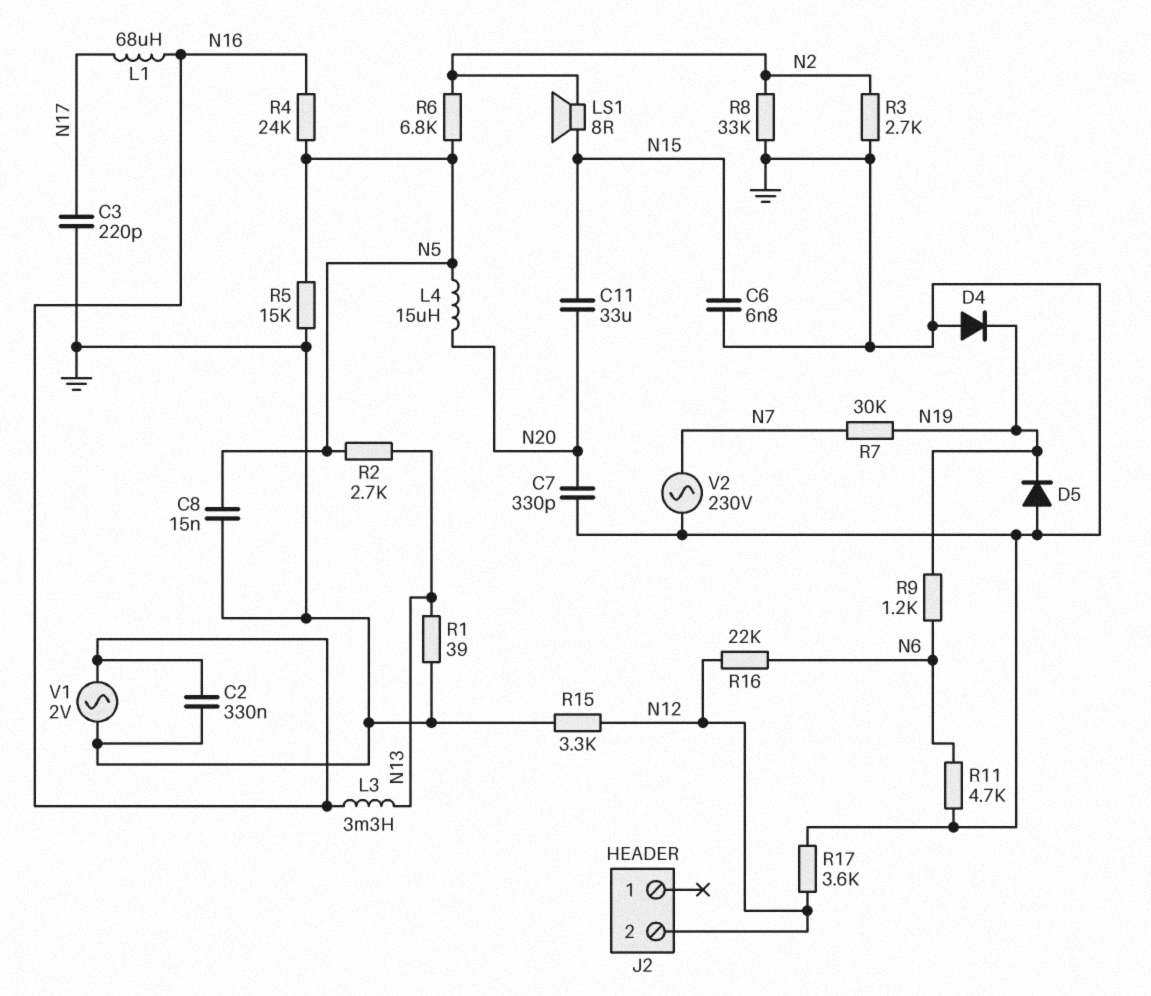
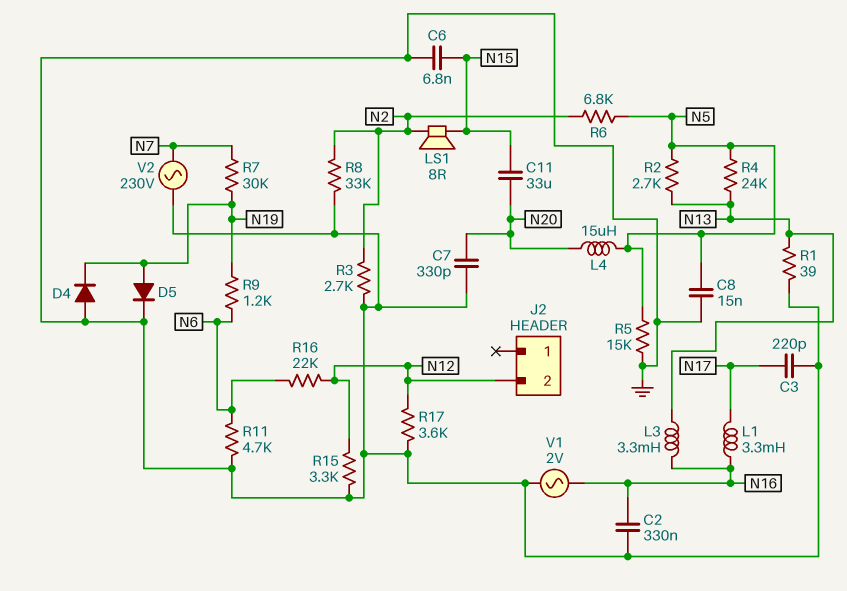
D5: diode (A GND, K N19) -> diode (A N19, K GND)
L1: 68uH (N16, N17) -> 3.3mH (N16, N17)
R4: 24k (N5, N16) -> 24k (N5, N13)

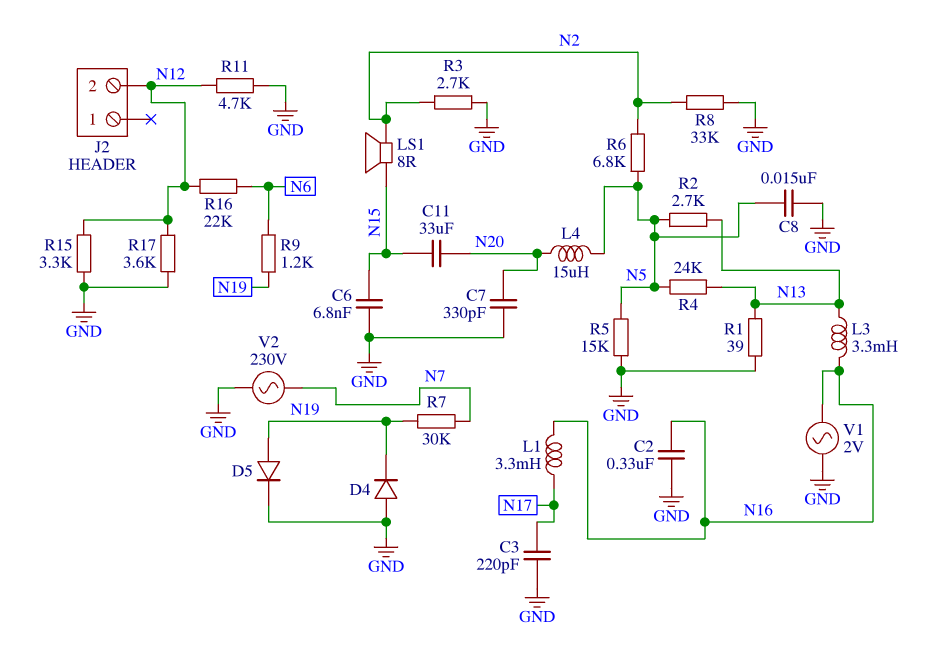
R11: 4.7k (GND, N6) -> 4.7k (GND, N12)

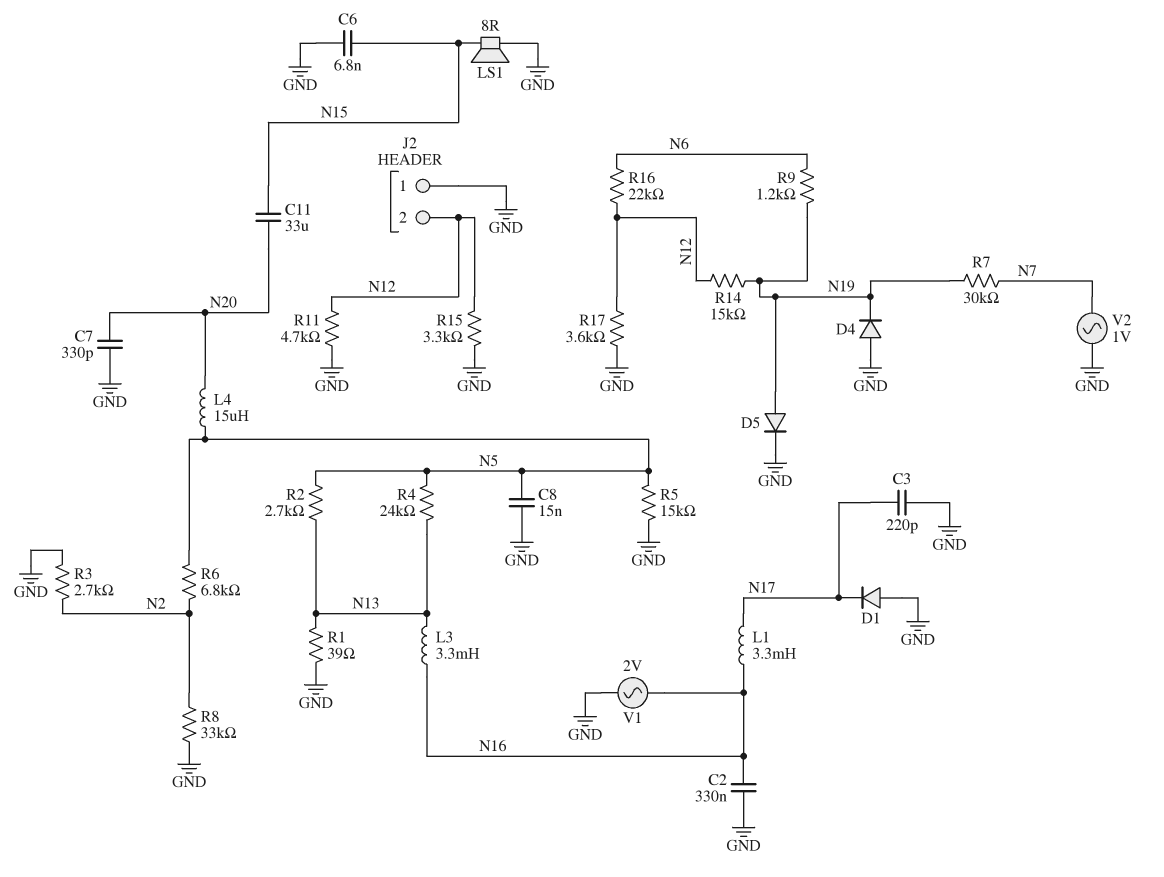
D1: none -> diode (A GND, K N17)
J2 pin 1: none -> GND
LS1: speaker 8R (N2, N15) -> speaker 8R (GND, N15)
R14: none -> 15k (N12, N19)
V2: AC 230V (GND, N7) -> AC 1V (GND, N7)

